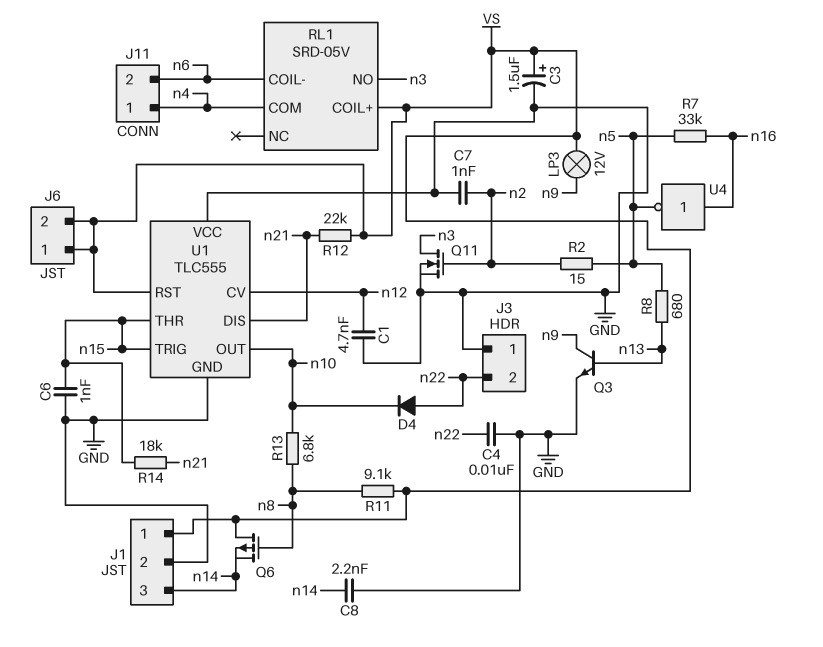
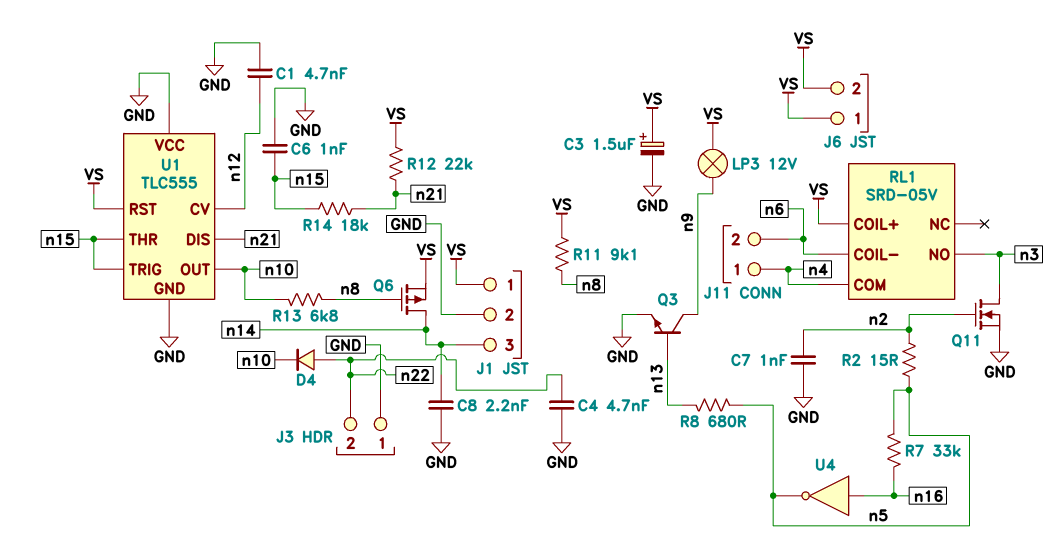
C4: 10nF (GND, n22) -> 4.7nF (GND, n22)
Q6: PMOS (G n8, D VS, S n14) -> PMOS (G n8, D n14, S VS)

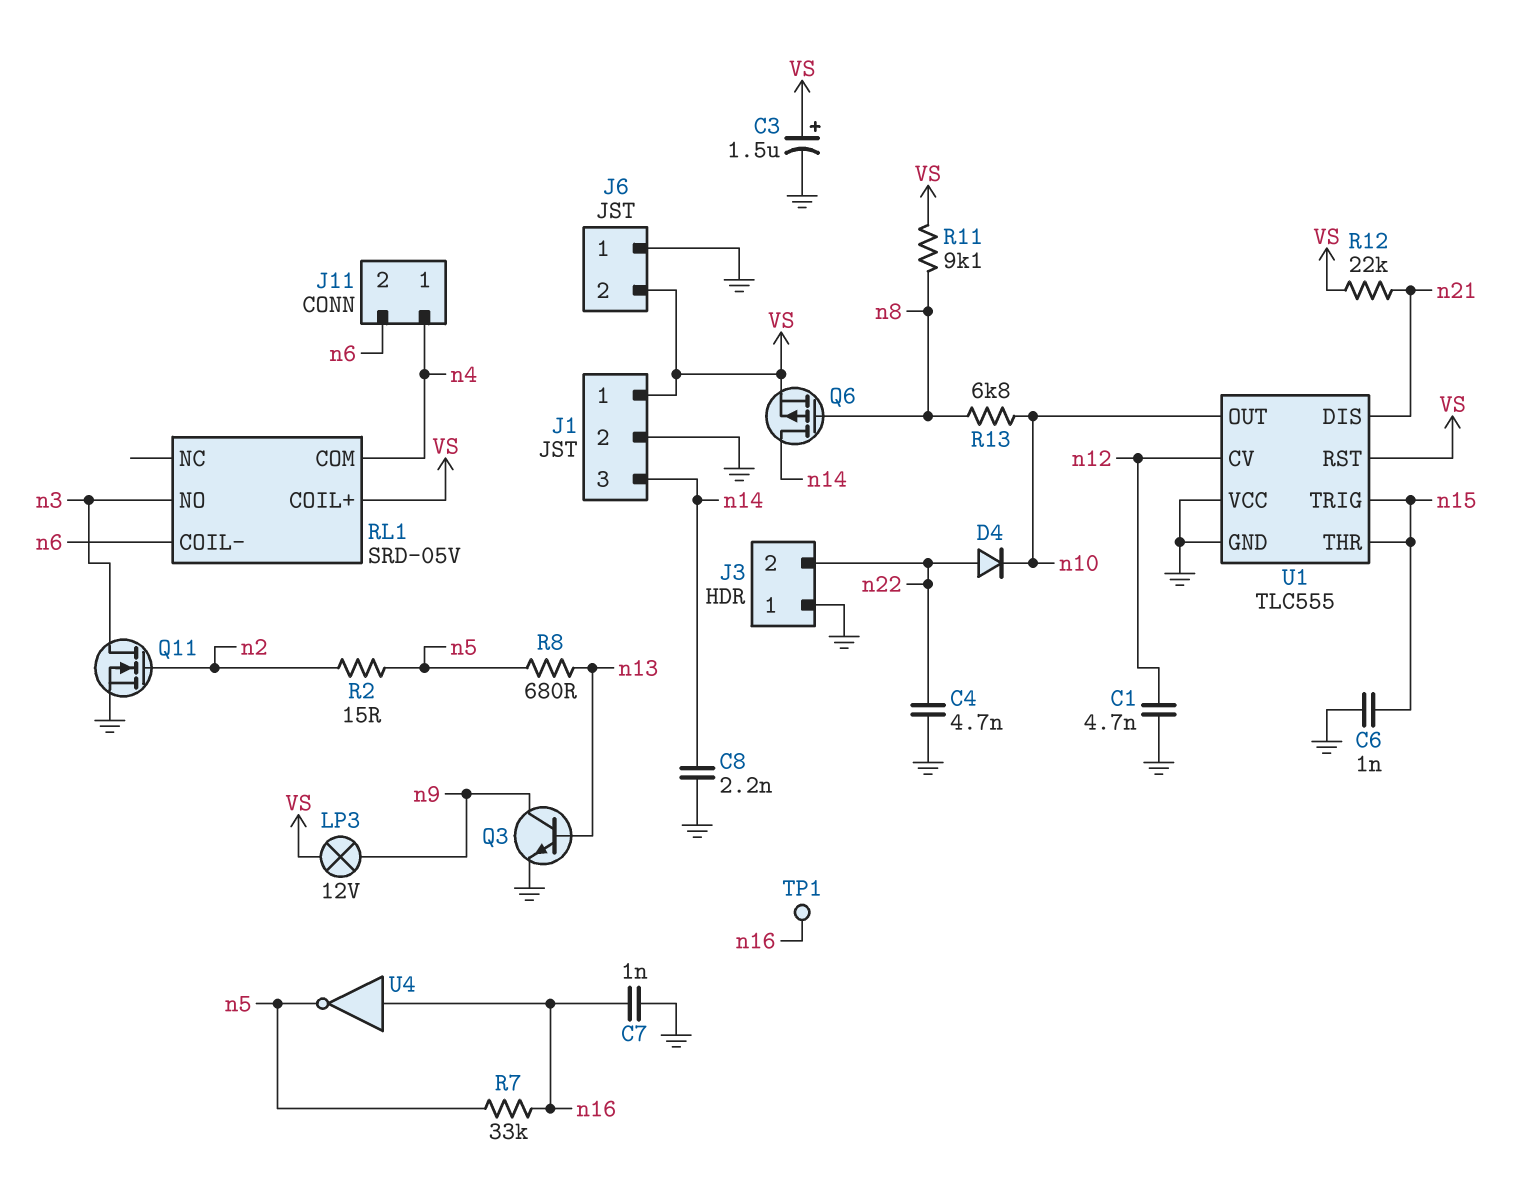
C7: 1nF (GND, n2) -> 1nF (GND, n16)
J6 pin 1: VS -> GND
R14: 18k (n15, n21) -> none
TP1: none -> test point (n16)

